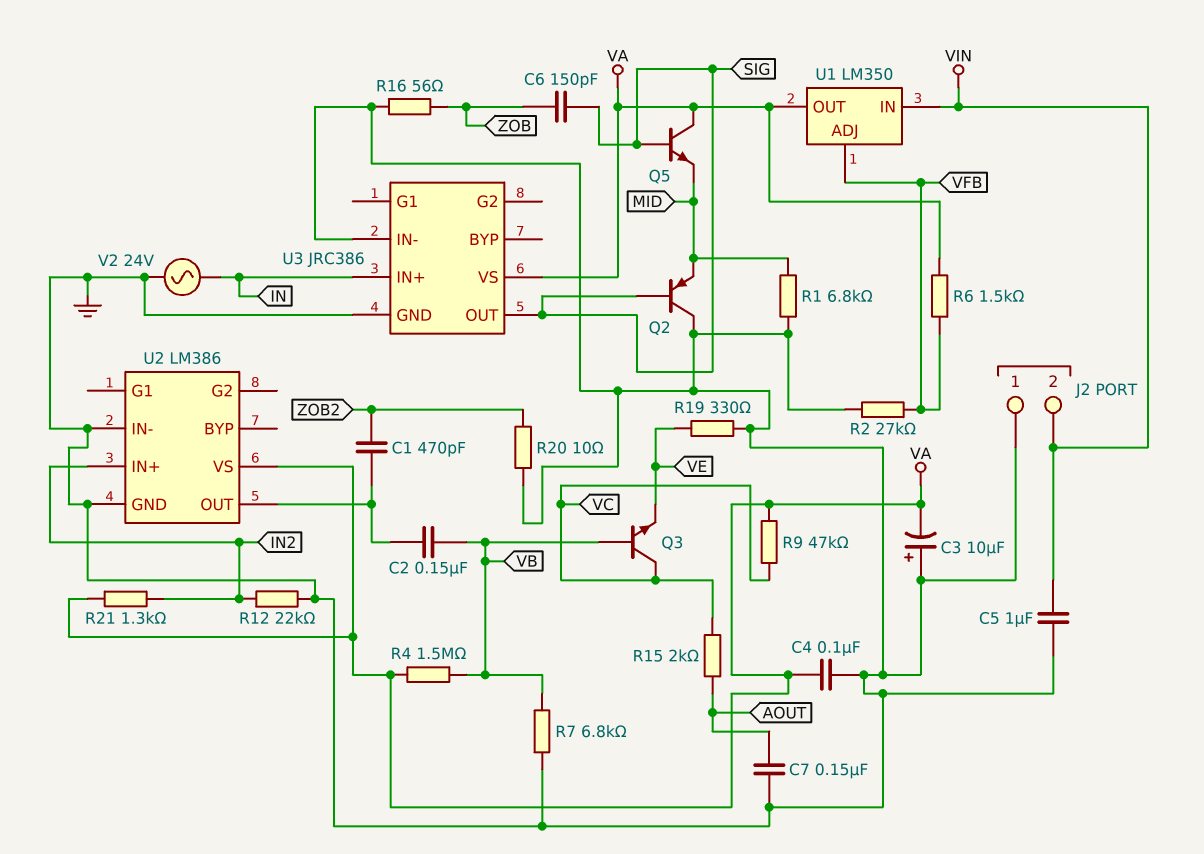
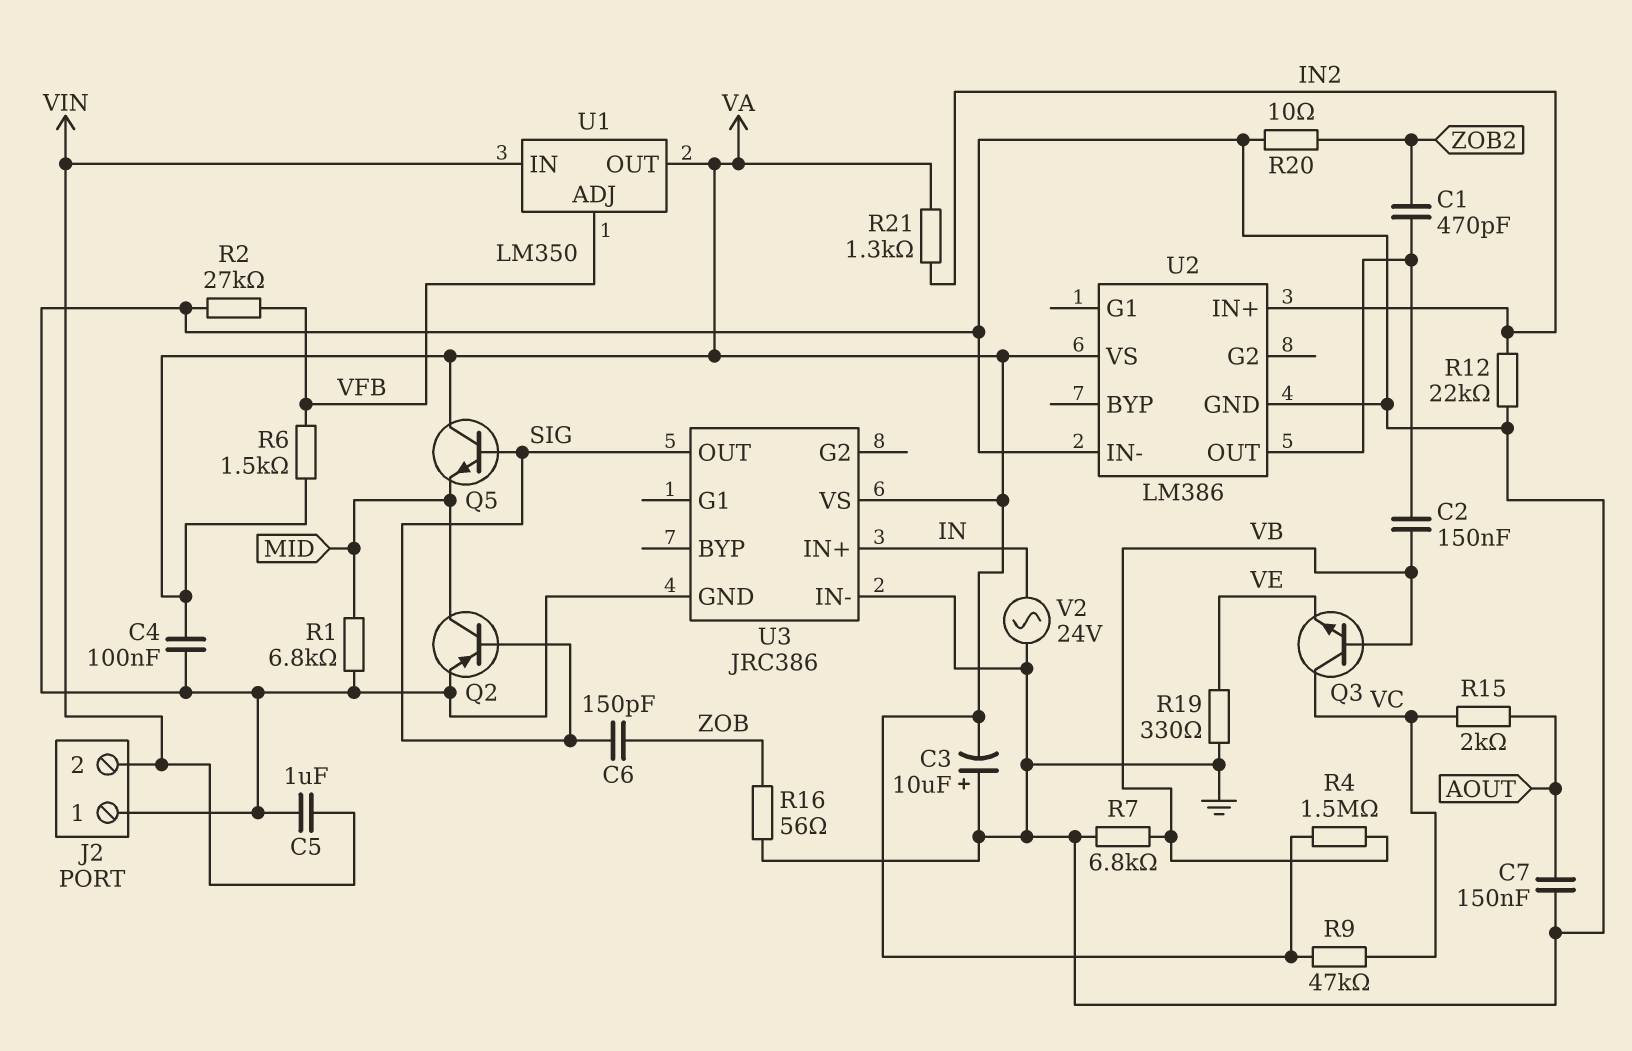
Q2: PNP (B SIG, C GND, E MID) -> PNP (B SIG, C MID, E GND)

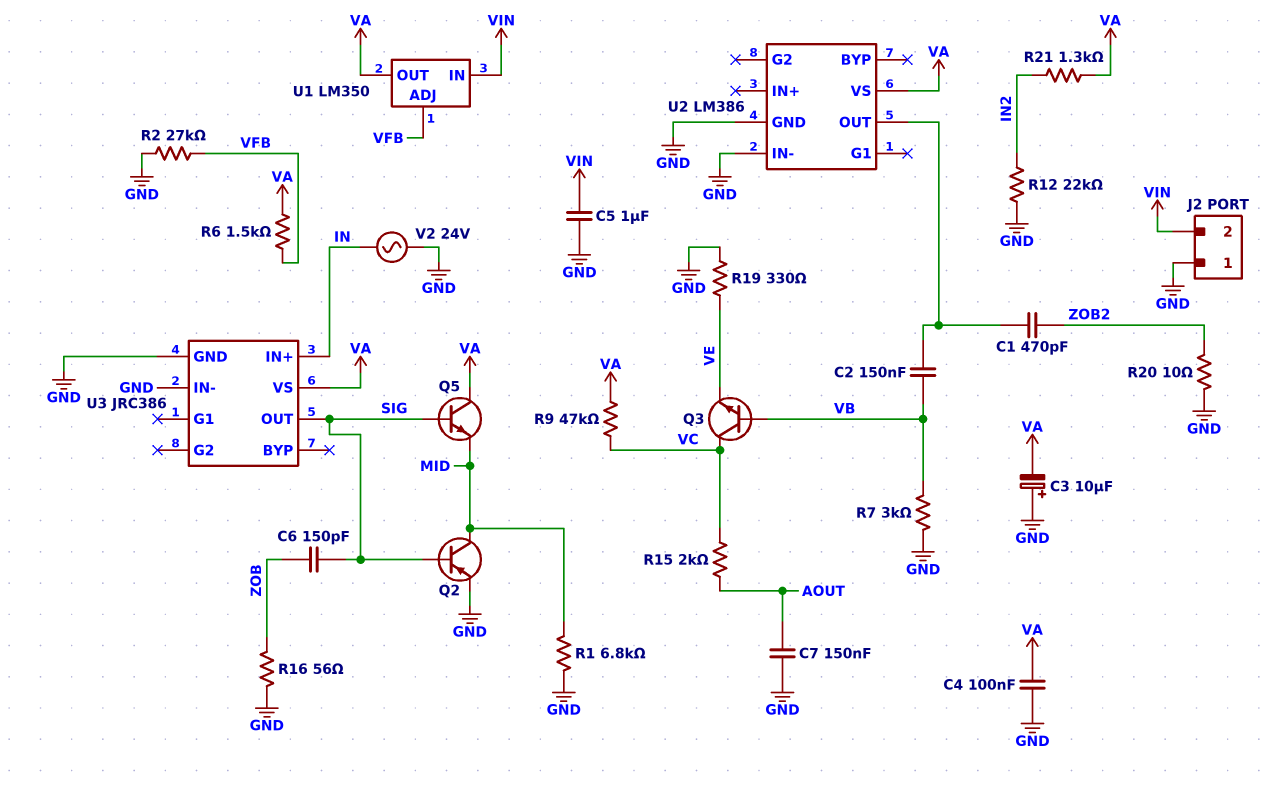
R4: 1.5M (VA, VB) -> none
R7: 6.8k (GND, VB) -> 3k (GND, VB)
U2 pin IN+: IN2 -> none

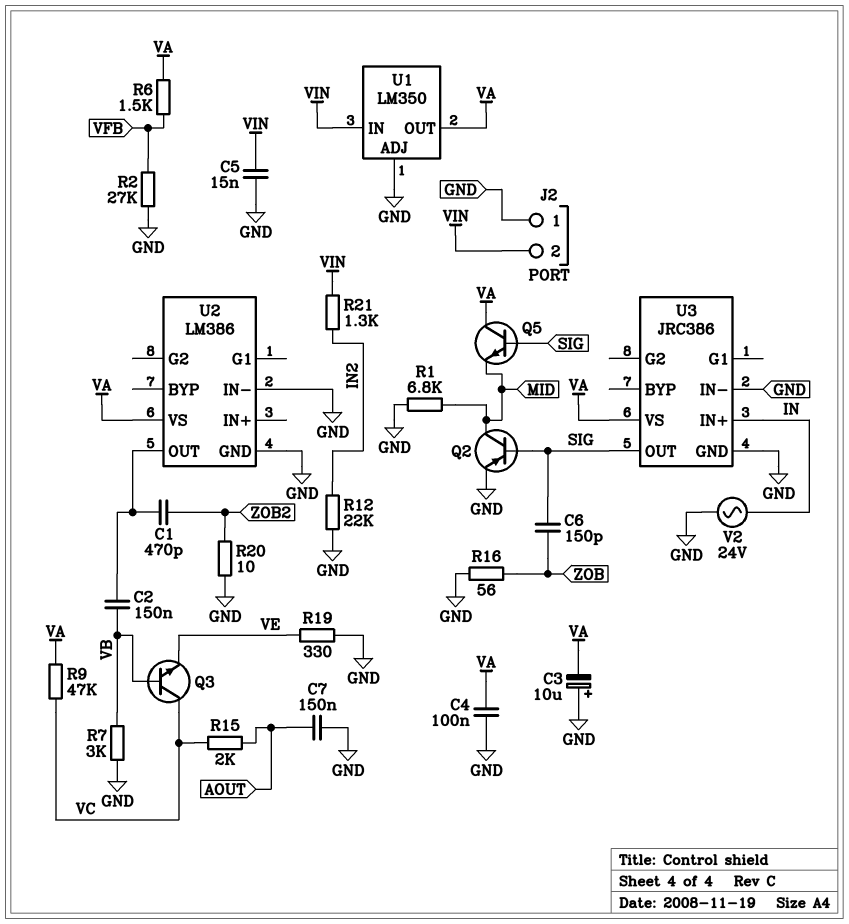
C5: 1uF (GND, VIN) -> 15nF (GND, VIN)
R21: 1.3k (IN2, VA) -> 1.3k (IN2, VIN)
U1 pin ADJ: VFB -> GND

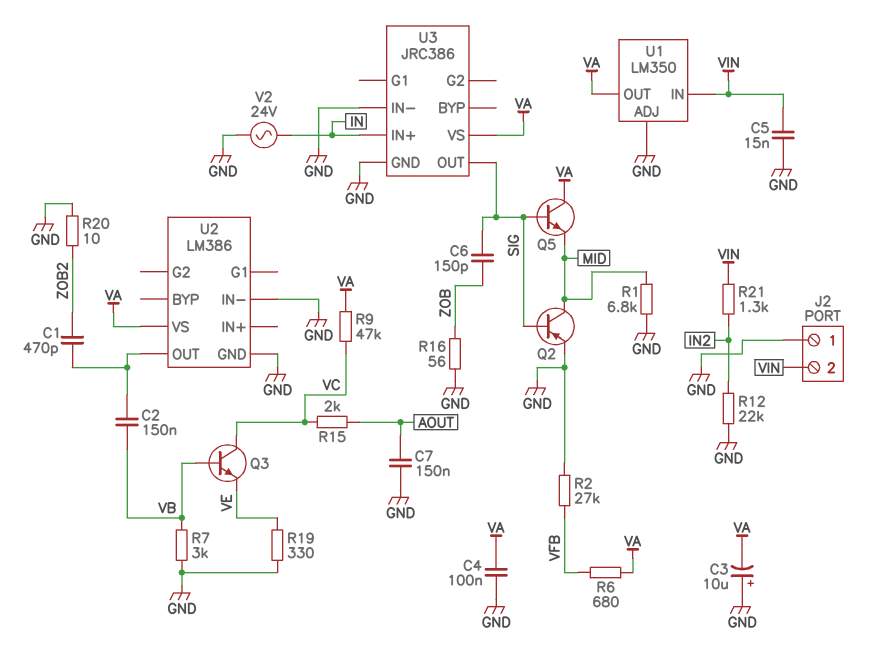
R6: 1.5k (VA, VFB) -> 680 (VA, VFB)

